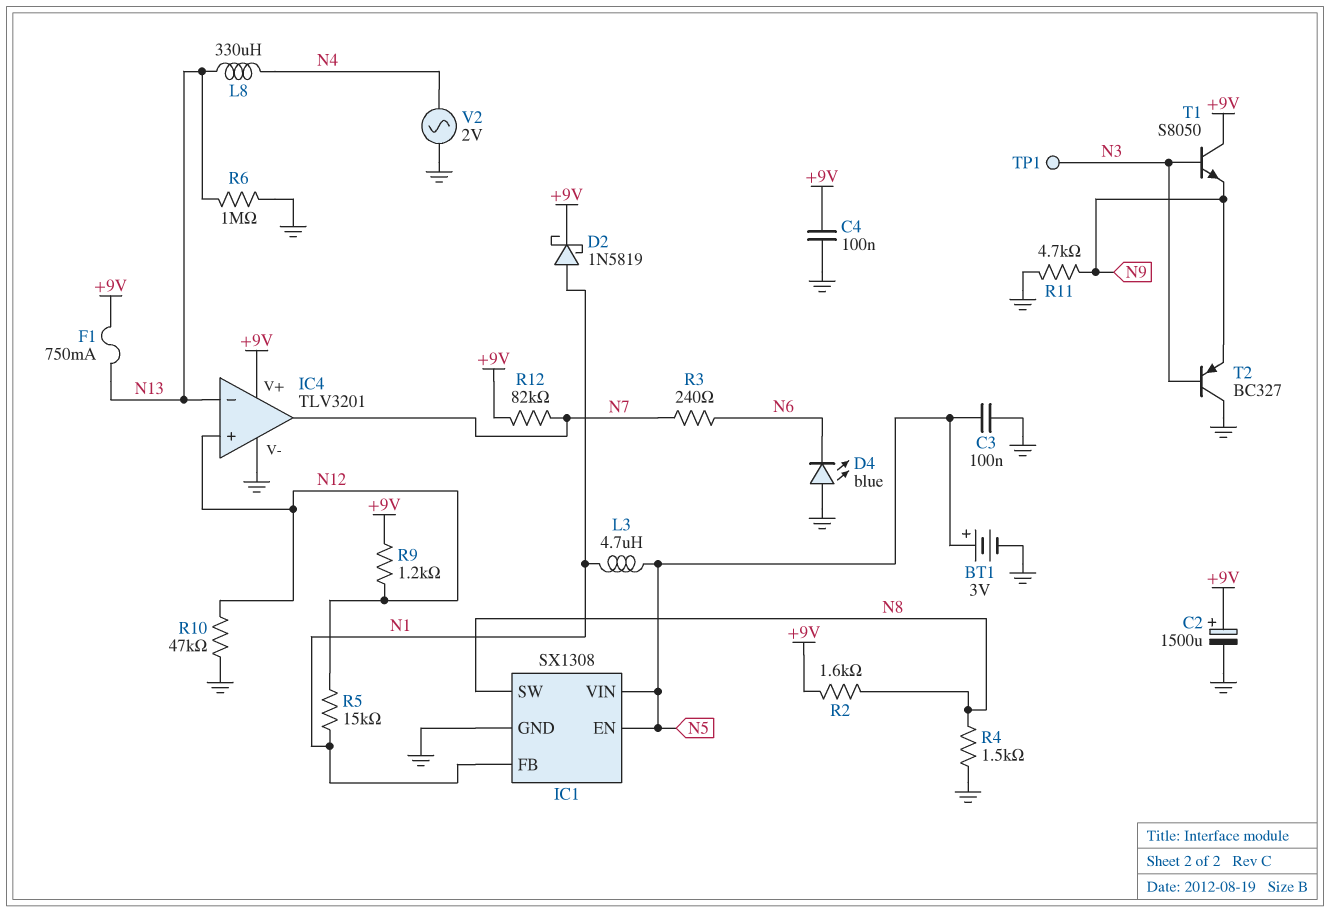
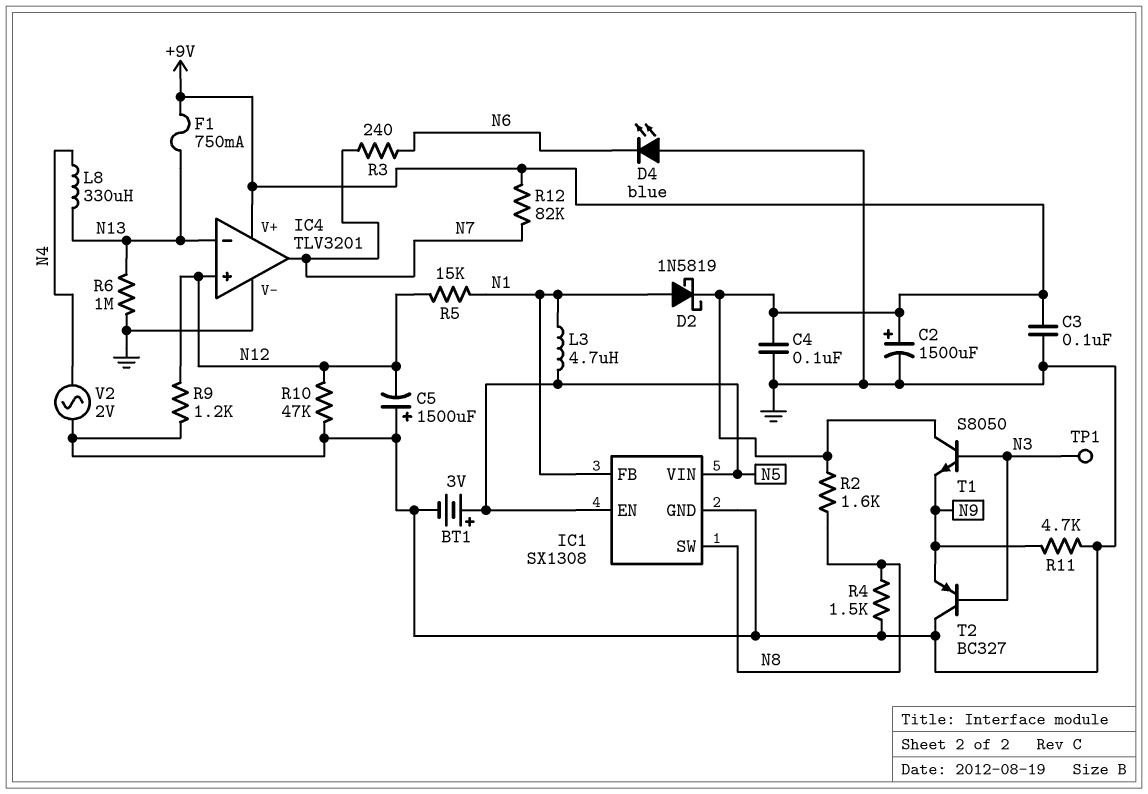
C3: 100nF (GND, N5) -> 100nF (+9V, GND)
C5: none -> 1500uF (plus GND, minus N12)
R9: 1.2k (+9V, N12) -> 1.2k (GND, N12)

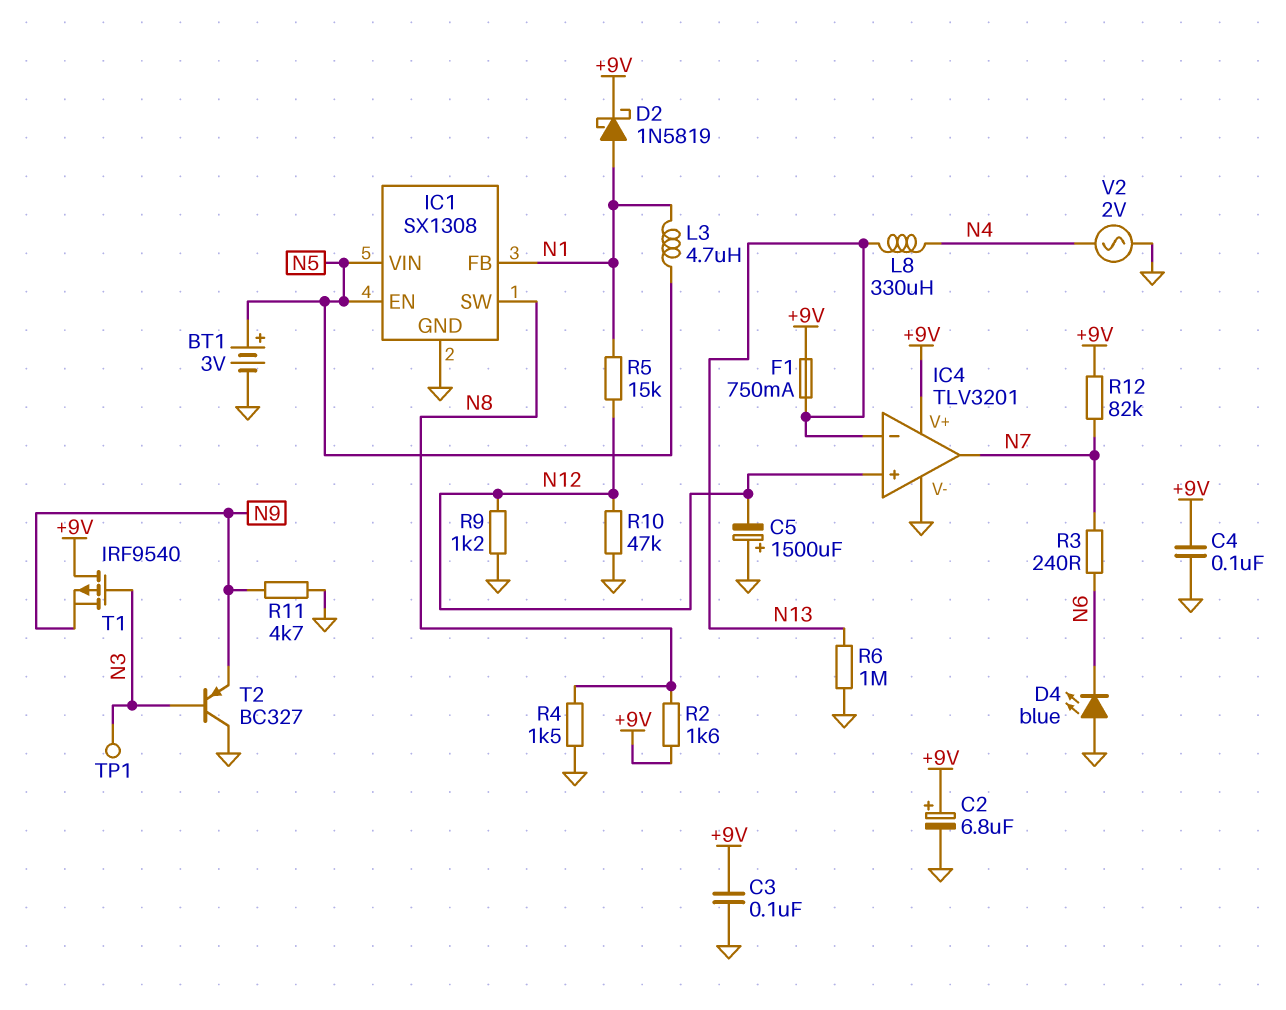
C2: 1500uF (plus +9V, minus GND) -> 6.8uF (plus +9V, minus GND)
T1: NPN S8050 (B N3, C +9V, E N9) -> PMOS IRF9540 (G N3, D +9V, S N9)

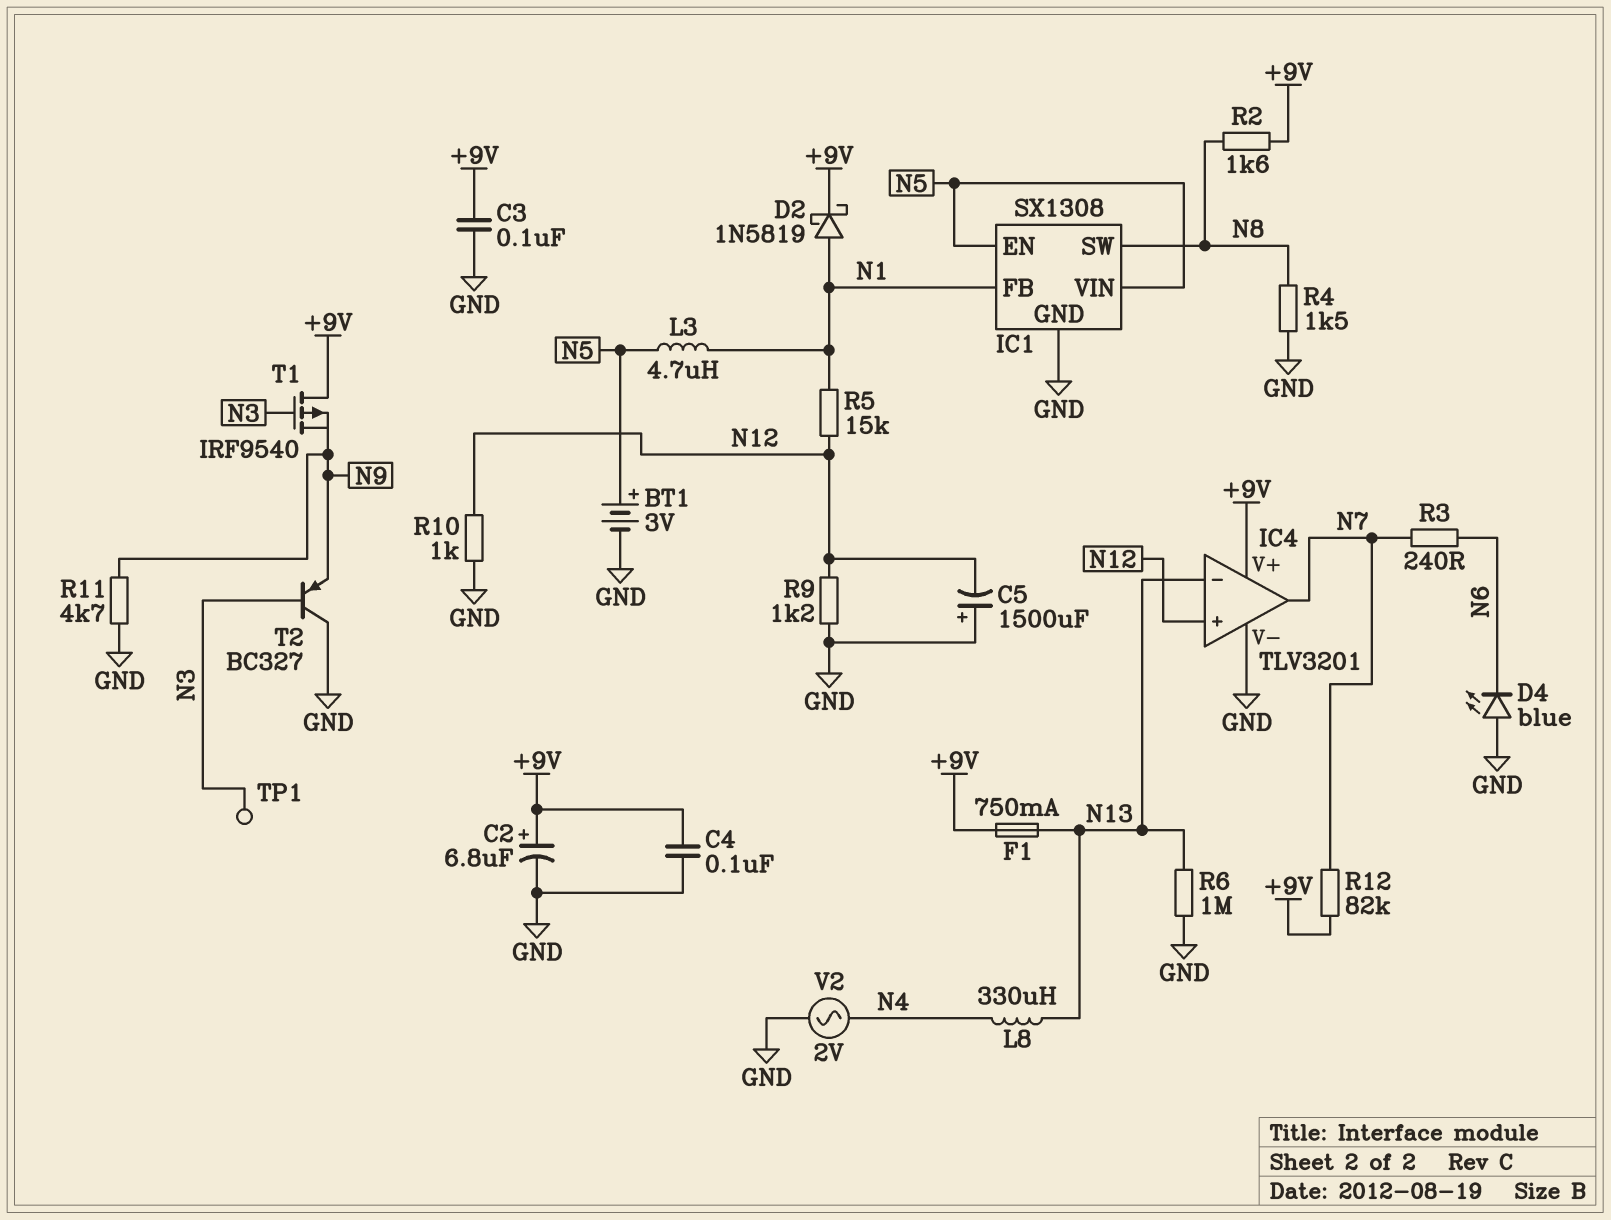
R10: 47k (GND, N12) -> 1k (GND, N12)

